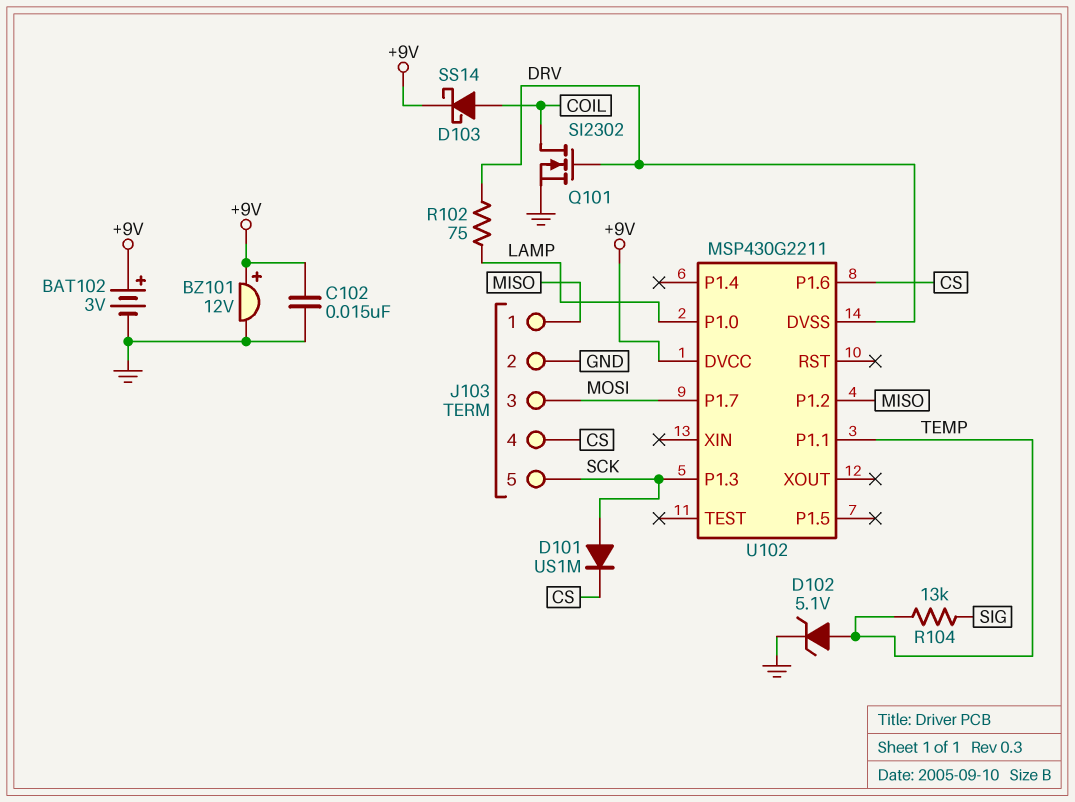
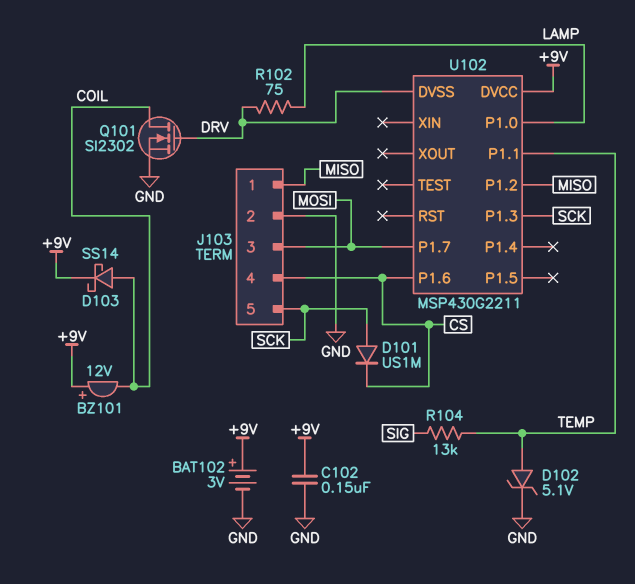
BZ101: buzzer 12V (plus +9V, minus GND) -> buzzer 12V (plus +9V, minus COIL)
C102: 15nF (+9V, GND) -> 150nF (+9V, GND)

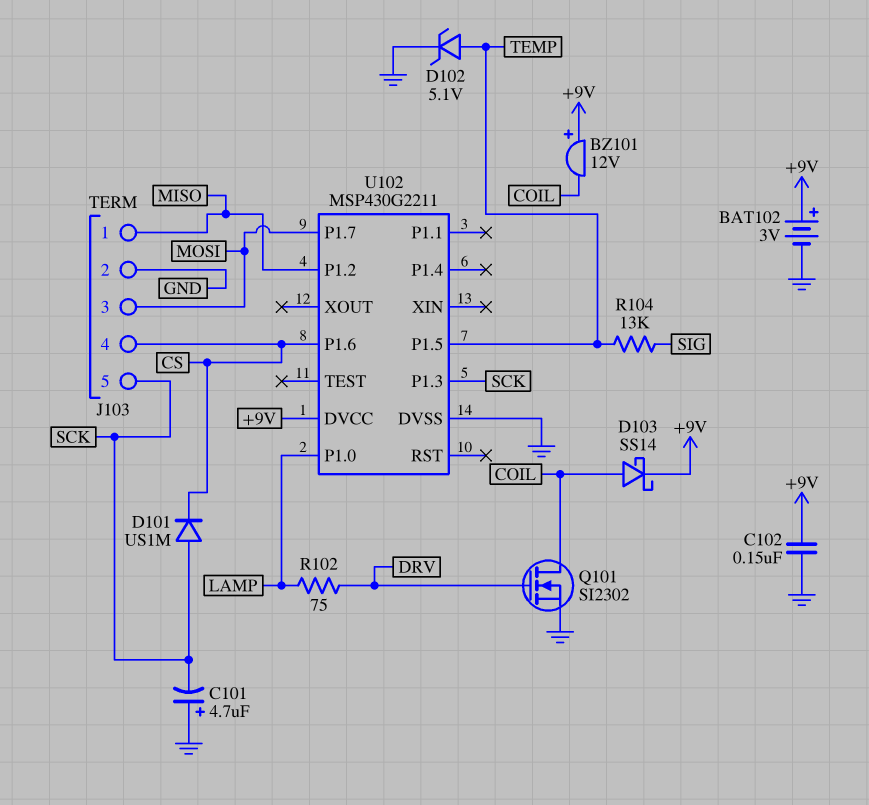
C101: none -> 4.7uF (plus GND, minus SCK)
U102 pin DVSS: DRV -> GND
U102 pin P1.1: TEMP -> none
U102 pin P1.5: none -> TEMP

